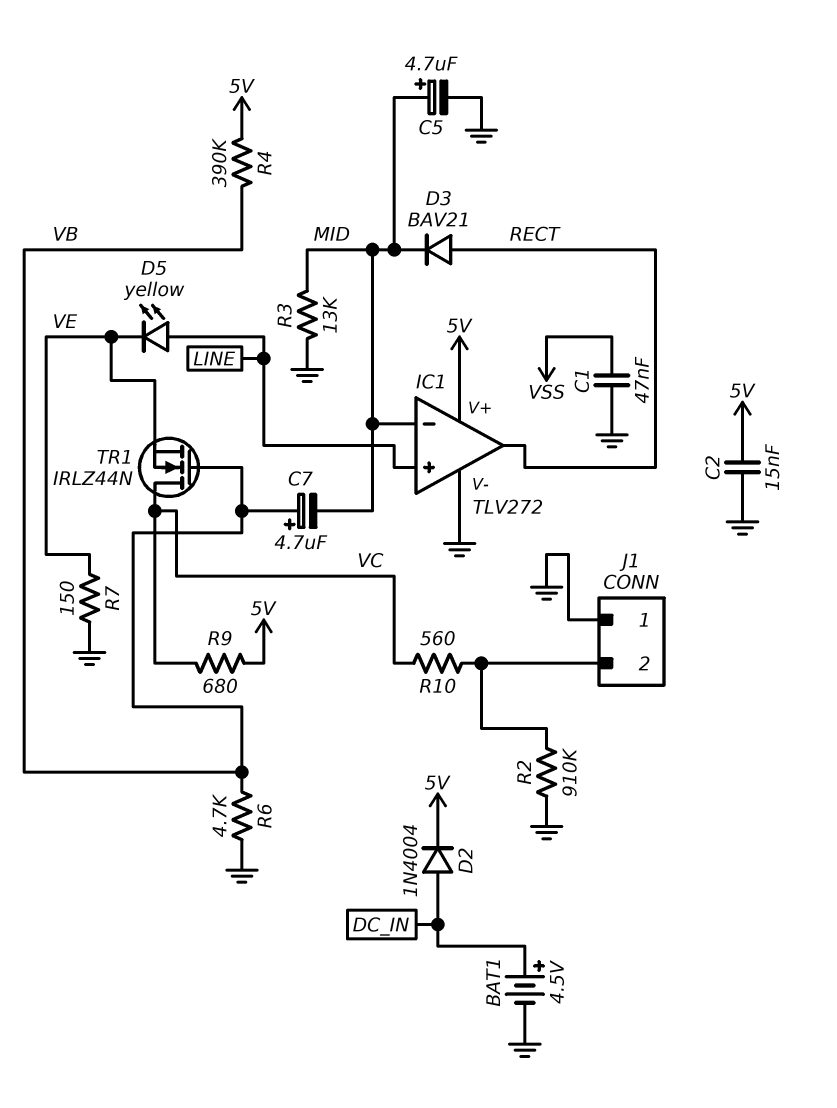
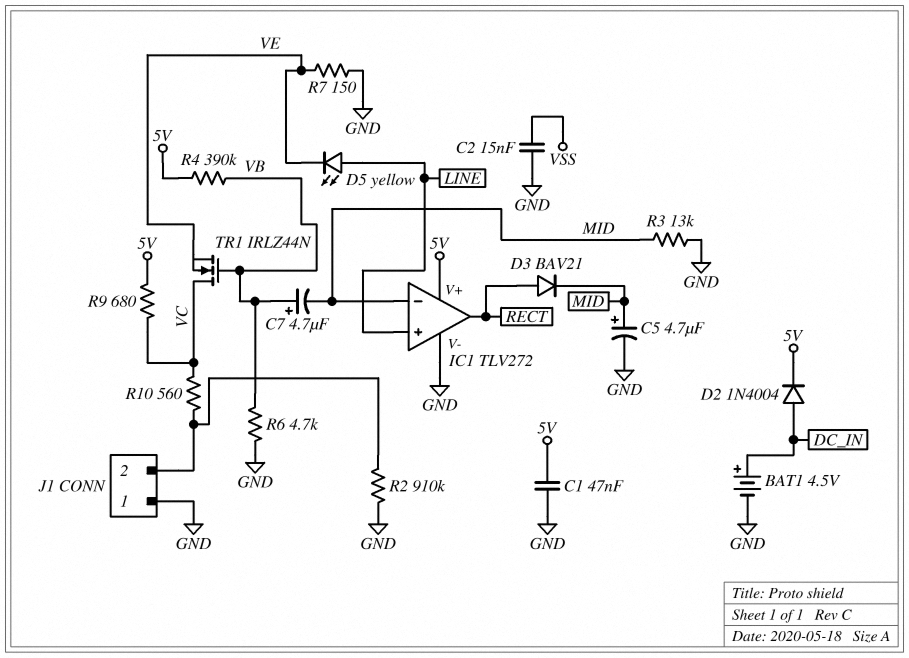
C1: 47nF (GND, VSS) -> 47nF (5V, GND)
C2: 15nF (5V, GND) -> 15nF (GND, VSS)

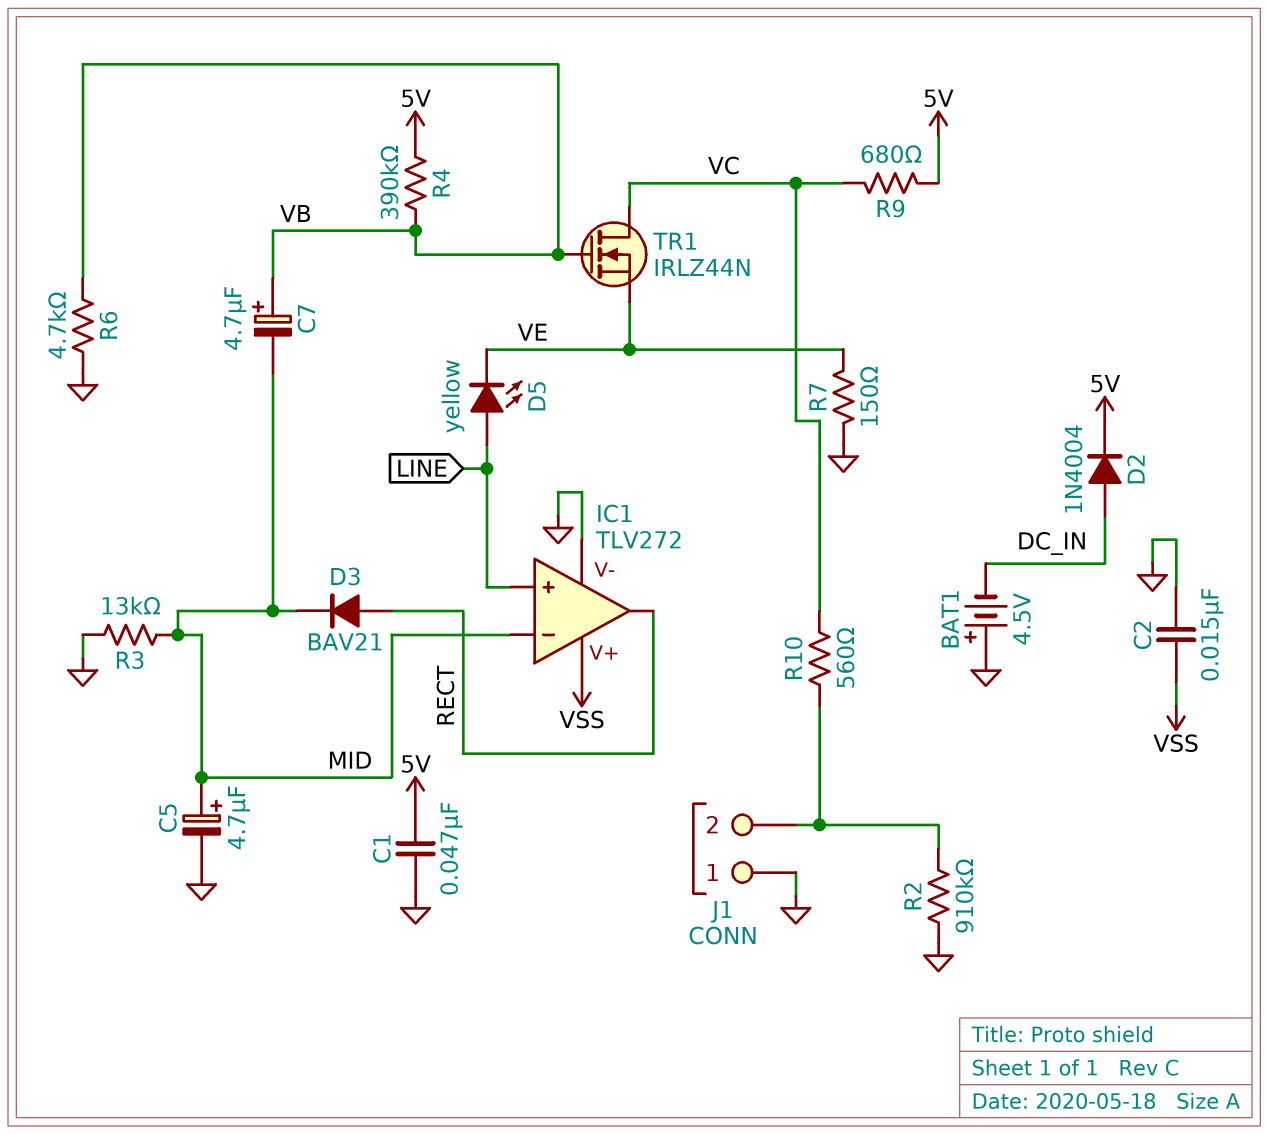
BAT1: 4.5V (plus DC_IN, minus GND) -> 4.5V (plus GND, minus DC_IN)
IC1 pin V+: 5V -> VSS

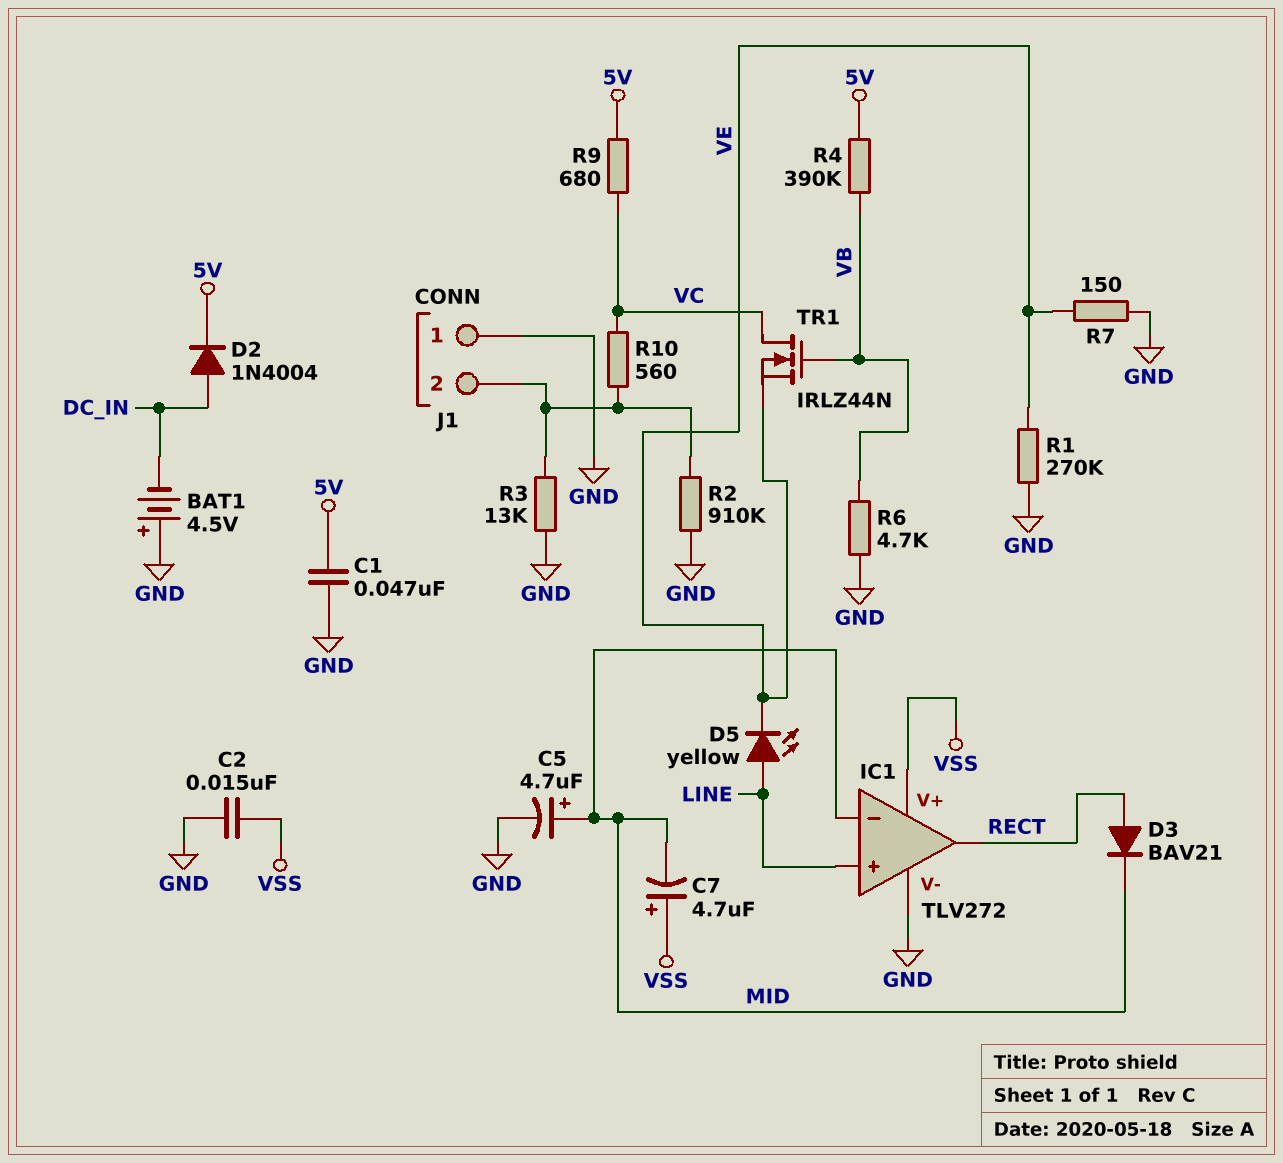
C7: 4.7uF (plus VB, minus MID) -> 4.7uF (plus VSS, minus MID)
R1: none -> 270k (GND, VE)
R3: 13k (GND, MID) -> 13k (GND, J1/2)

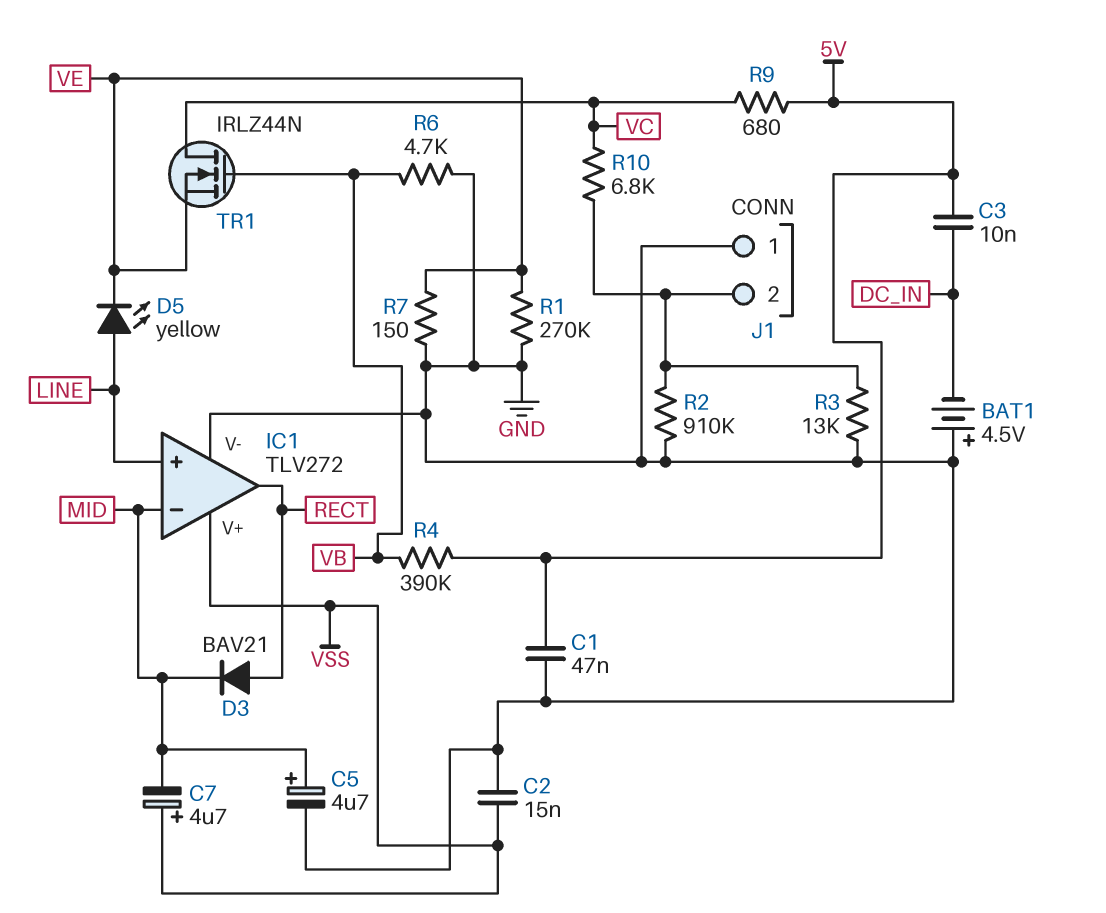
C3: none -> 10nF (5V, DC_IN)
D2: diode 1N4004 (A DC_IN, K 5V) -> none
R10: 560 (J1/2, VC) -> 6.8k (J1/2, VC)

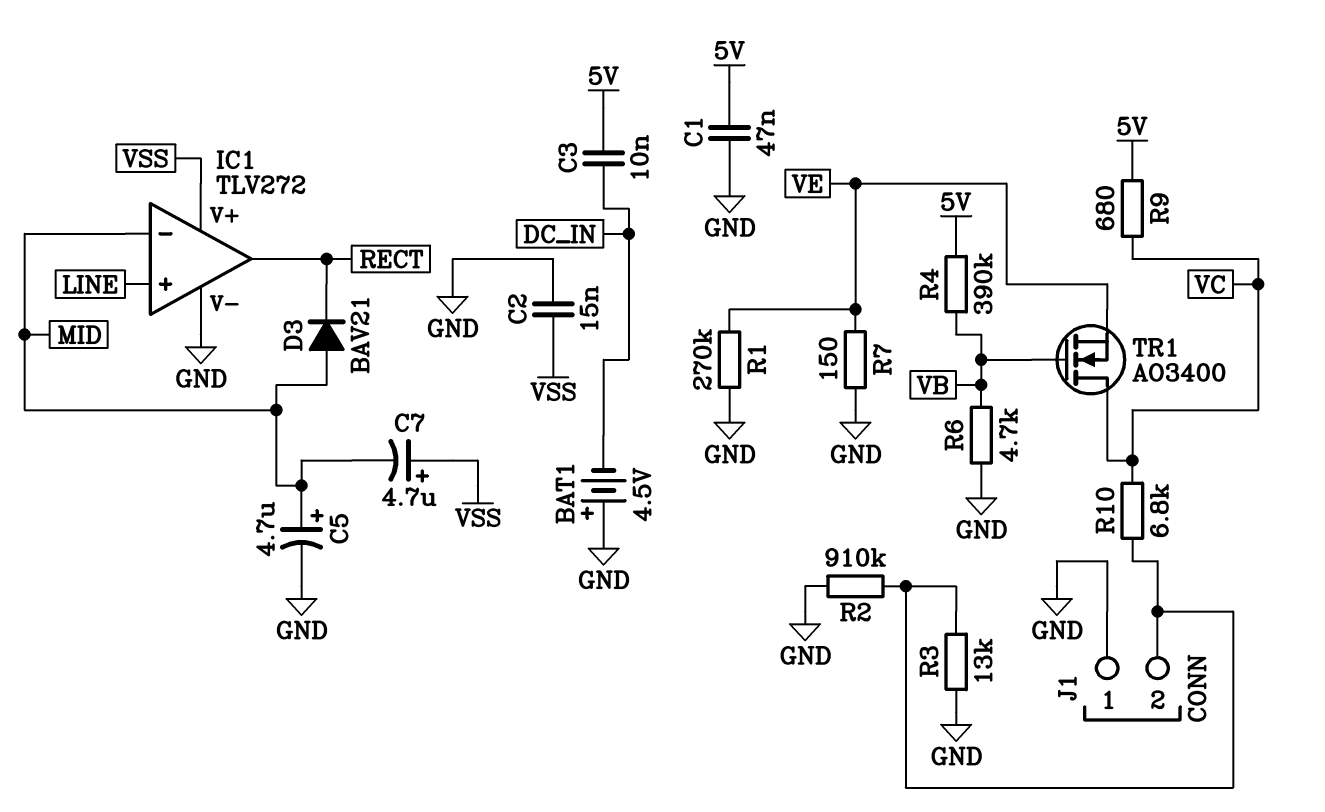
D3: diode BAV21 (A RECT, K MID) -> diode BAV21 (A MID, K RECT)
D5: LED yellow (A LINE, K VE) -> none
TR1: NMOS IRLZ44N (G VB, D VC, S VE) -> NMOS AO3400 (G VB, D VC, S VE)

